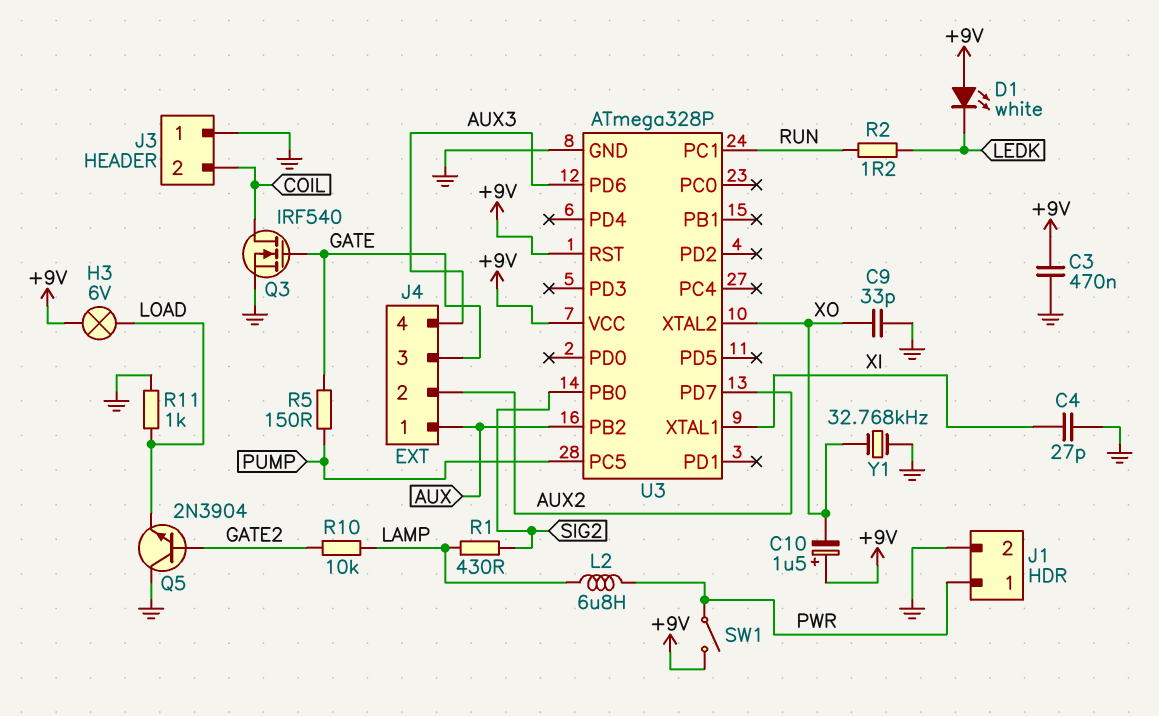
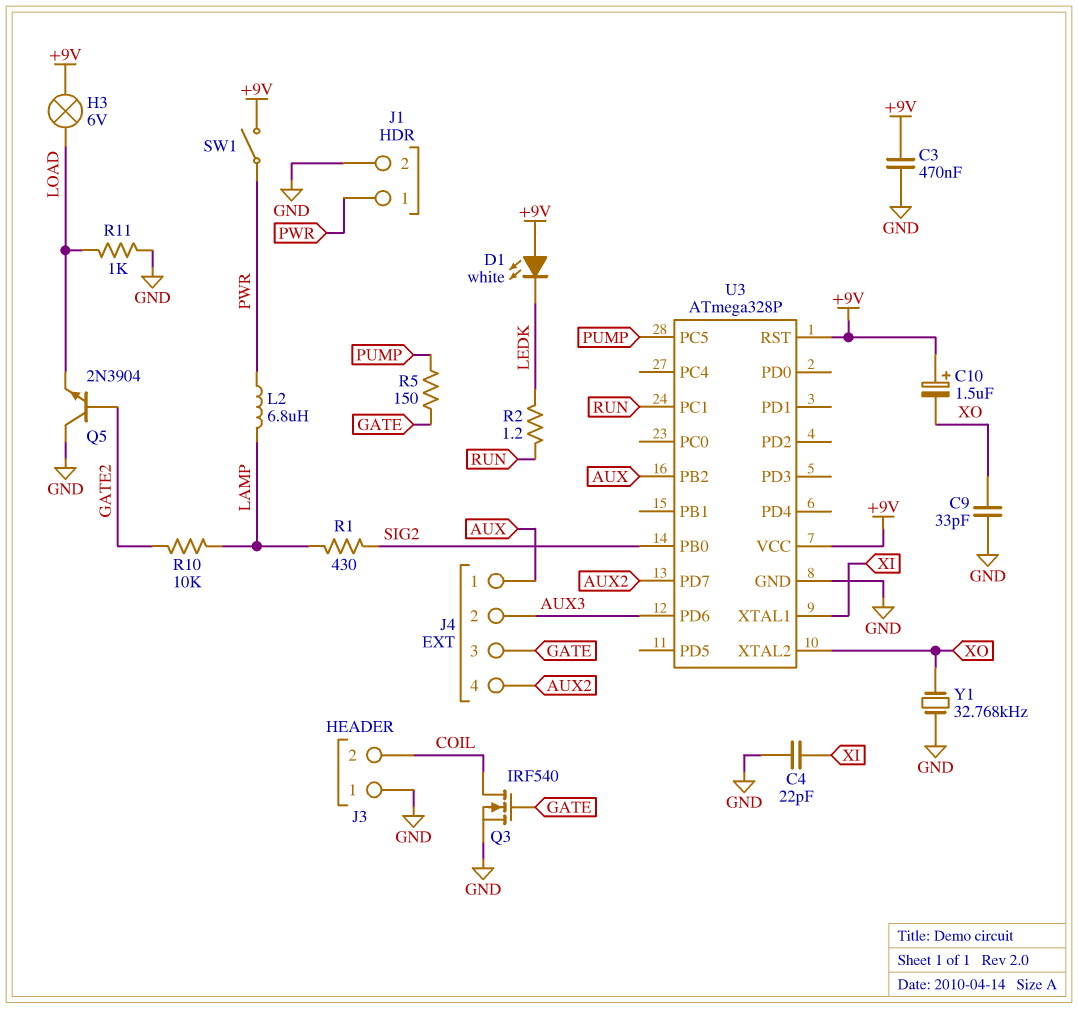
C4: 27pF (GND, XI) -> 22pF (GND, XI)
J4 pin 2: AUX2 -> AUX3
J4 pin 4: AUX3 -> AUX2

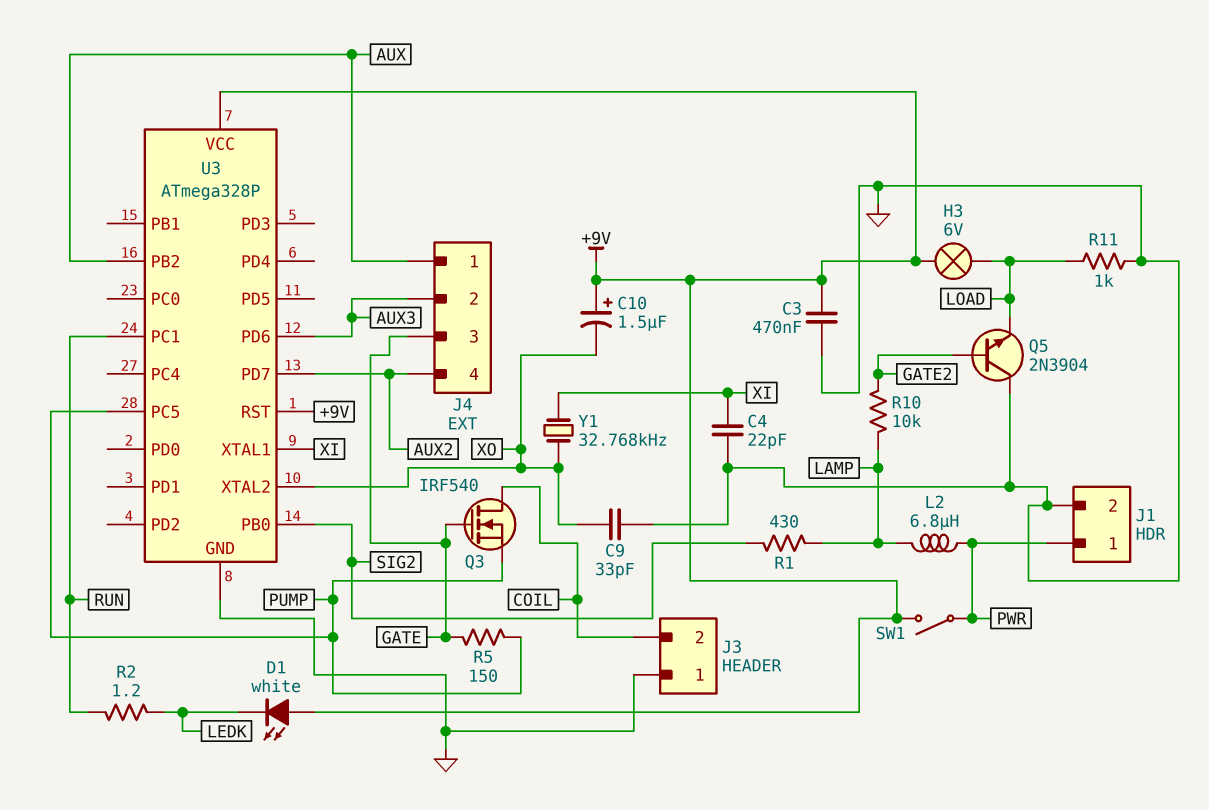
Q3: NMOS IRF540 (G GATE, D COIL, S GND) -> NMOS IRF540 (G GATE, D COIL, S PUMP)
Y1: 32.768kHz (GND, XO) -> 32.768kHz (XI, XO)

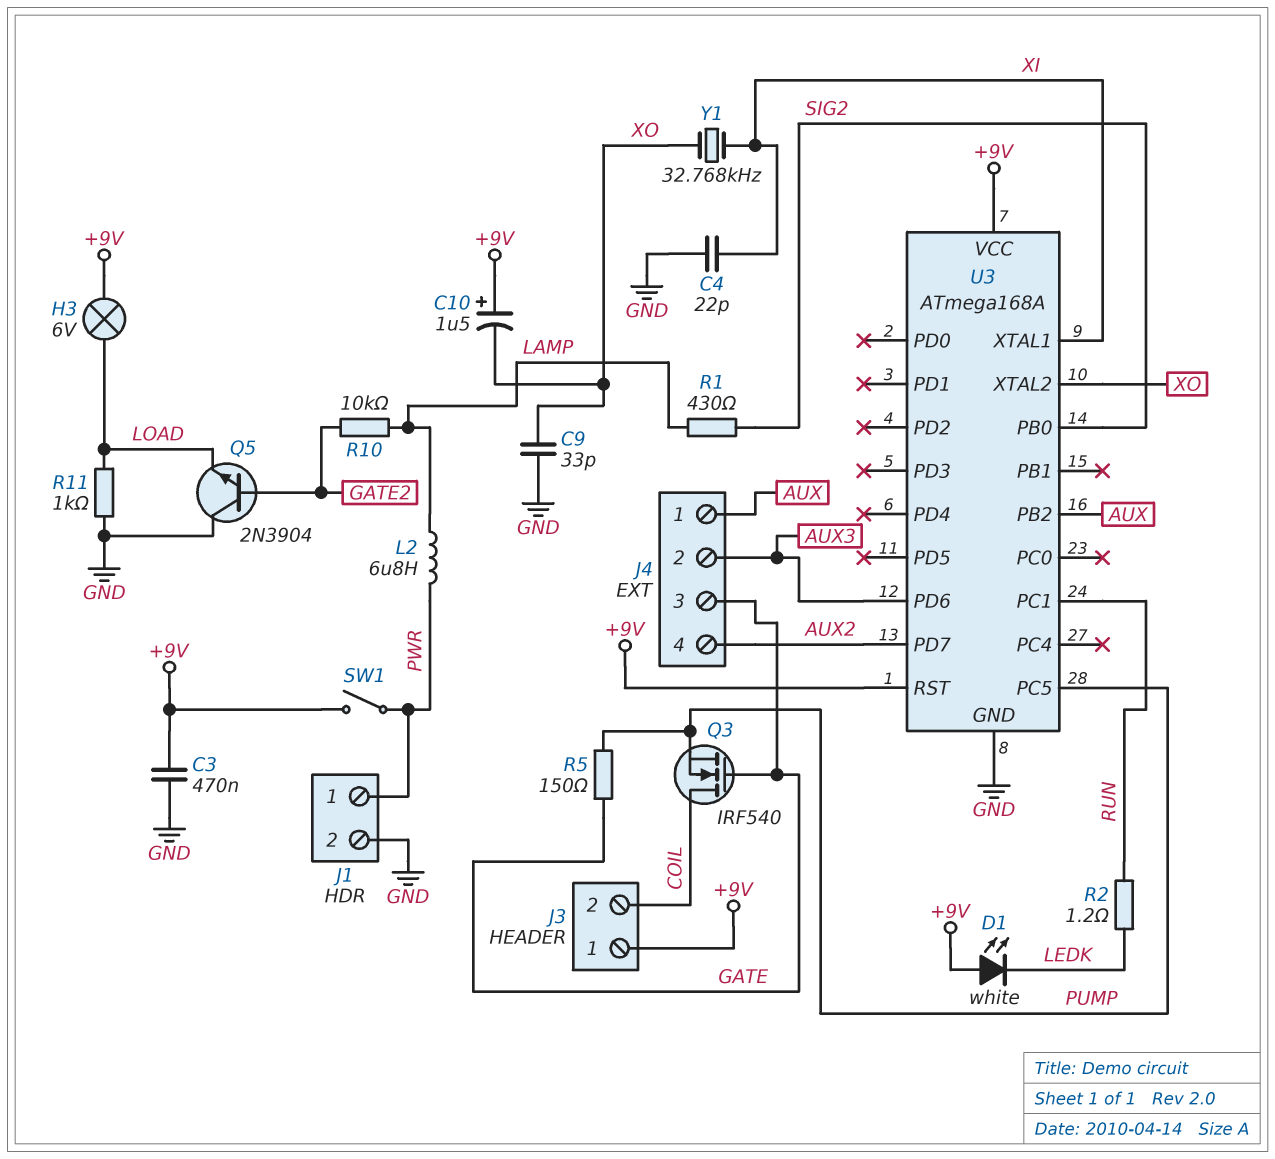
J3 pin 1: GND -> +9V
U3: ATmega328P -> ATmega168A

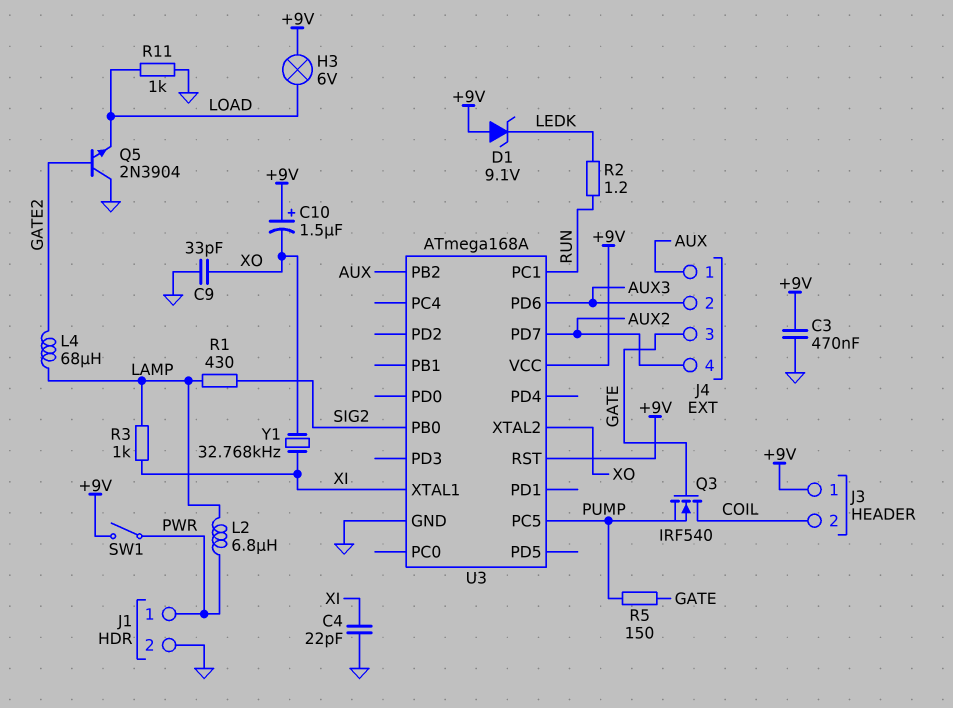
D1: LED white (A +9V, K LEDK) -> zener 9.1V (A +9V, K LEDK)
L4: none -> 68uH (GATE2, LAMP)
R3: none -> 1k (LAMP, XI)
R10: 10k (GATE2, LAMP) -> none

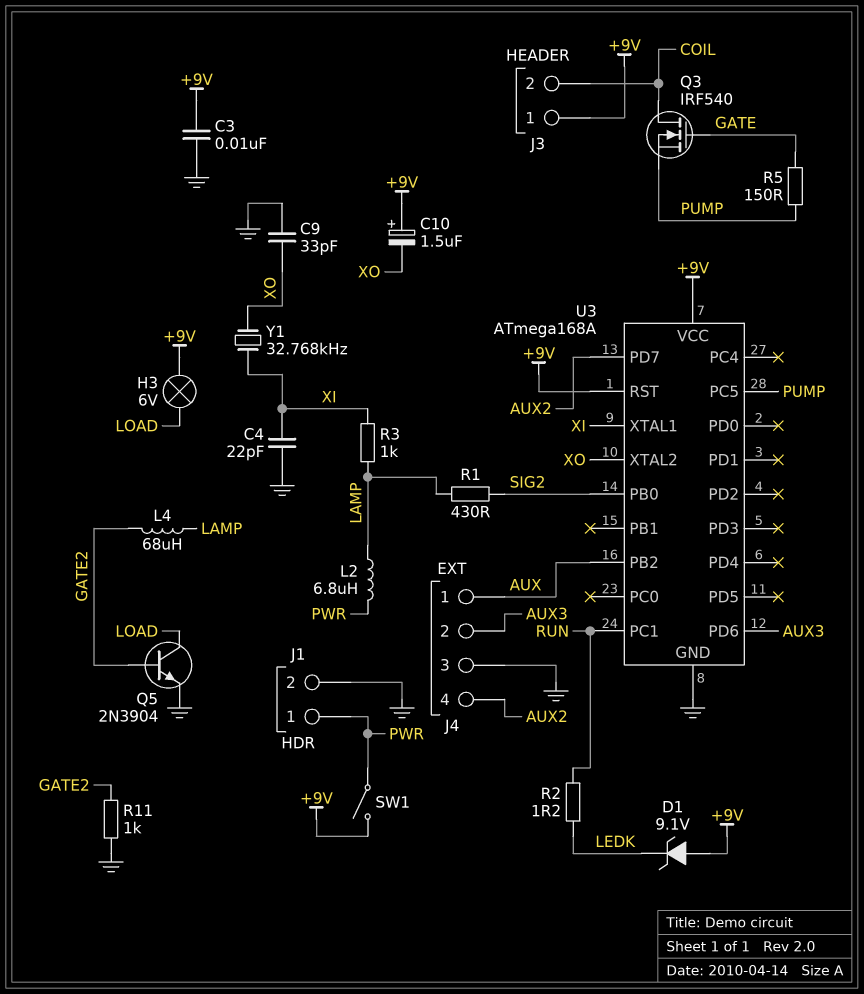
C3: 470nF (+9V, GND) -> 10nF (+9V, GND)
J4 pin 3: GATE -> GND
Q5: NPN 2N3904 (B GATE2, C GND, E LOAD) -> NPN 2N3904 (B GATE2, C LOAD, E GND)
R11: 1k (GND, LOAD) -> 1k (GATE2, GND)

